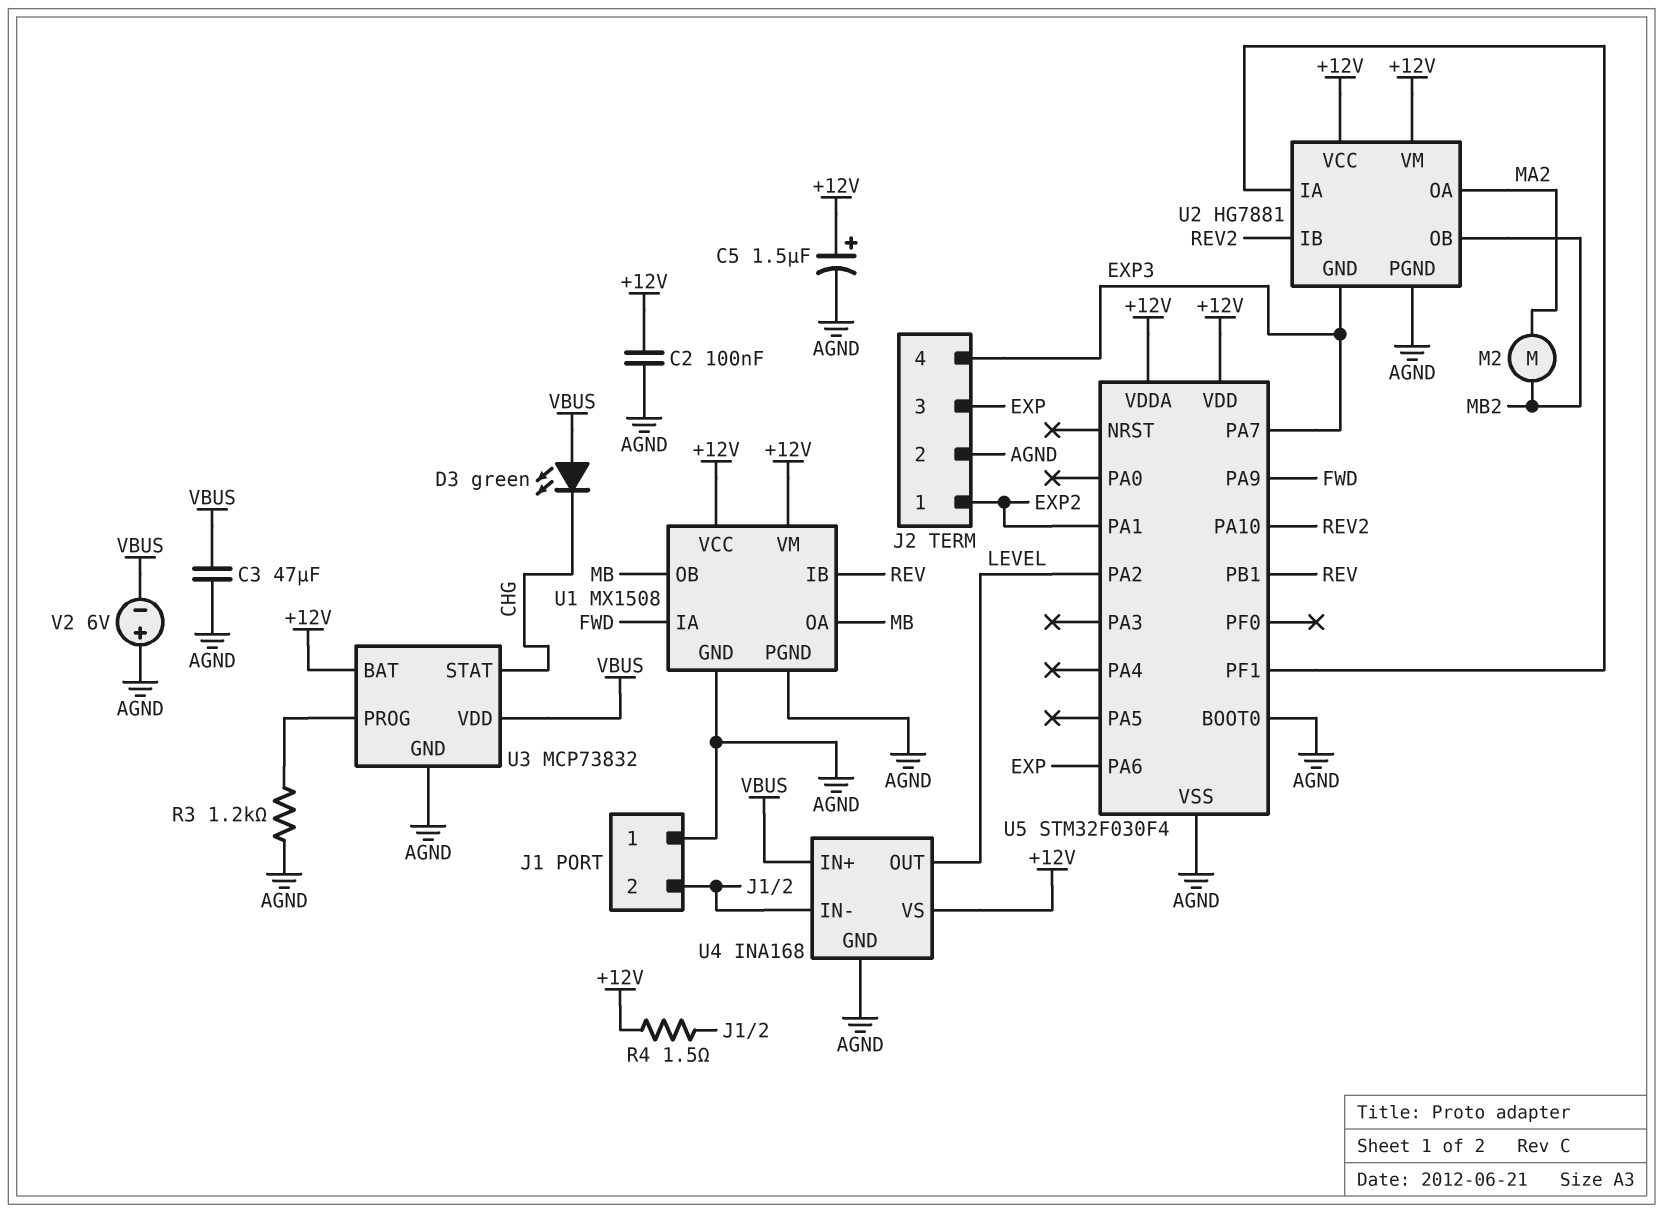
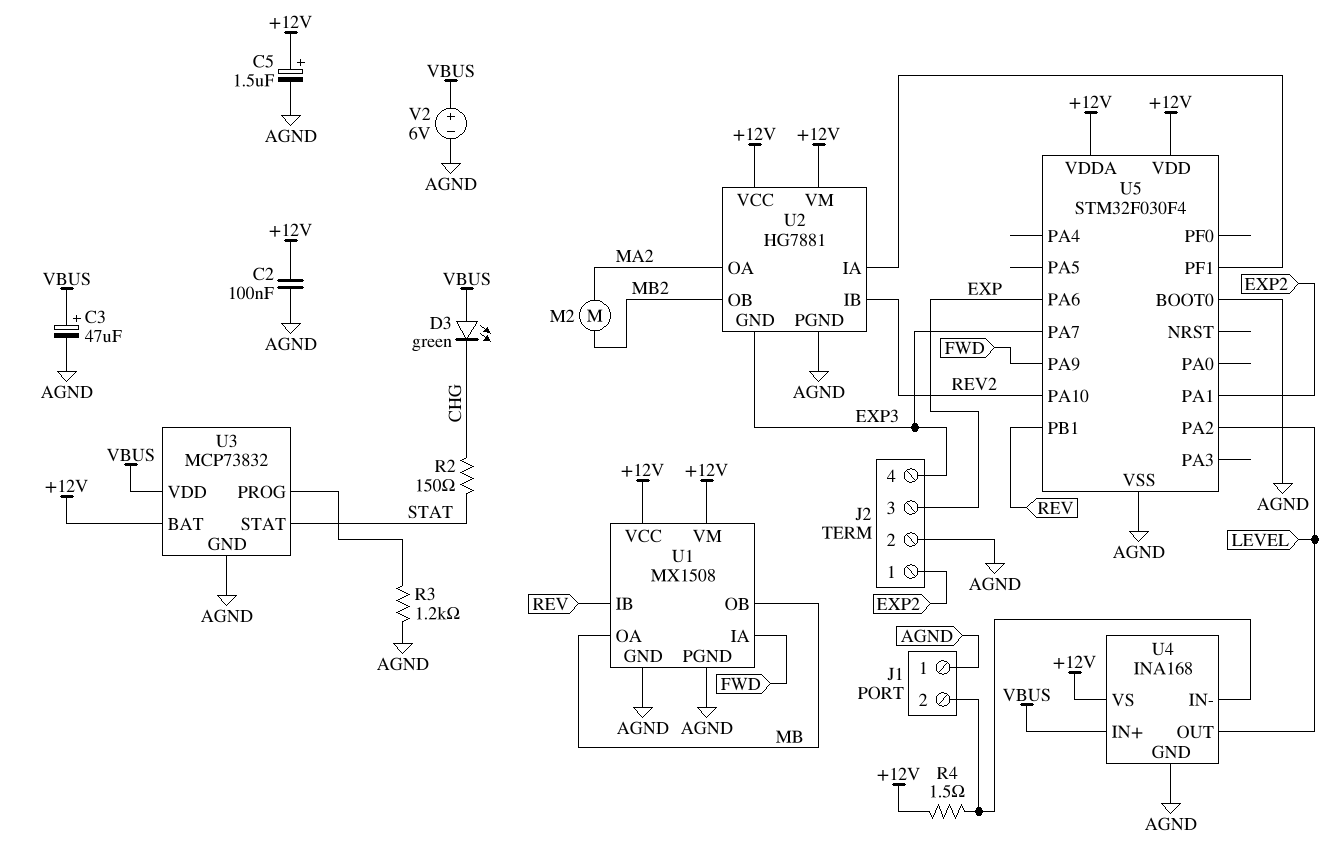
C3: 47uF (AGND, VBUS) -> 47uF (plus VBUS, minus AGND)
R2: none -> 150 (CHG, STAT)
U3 pin STAT: CHG -> STAT
V2: 6V (plus AGND, minus VBUS) -> 6V (plus VBUS, minus AGND)

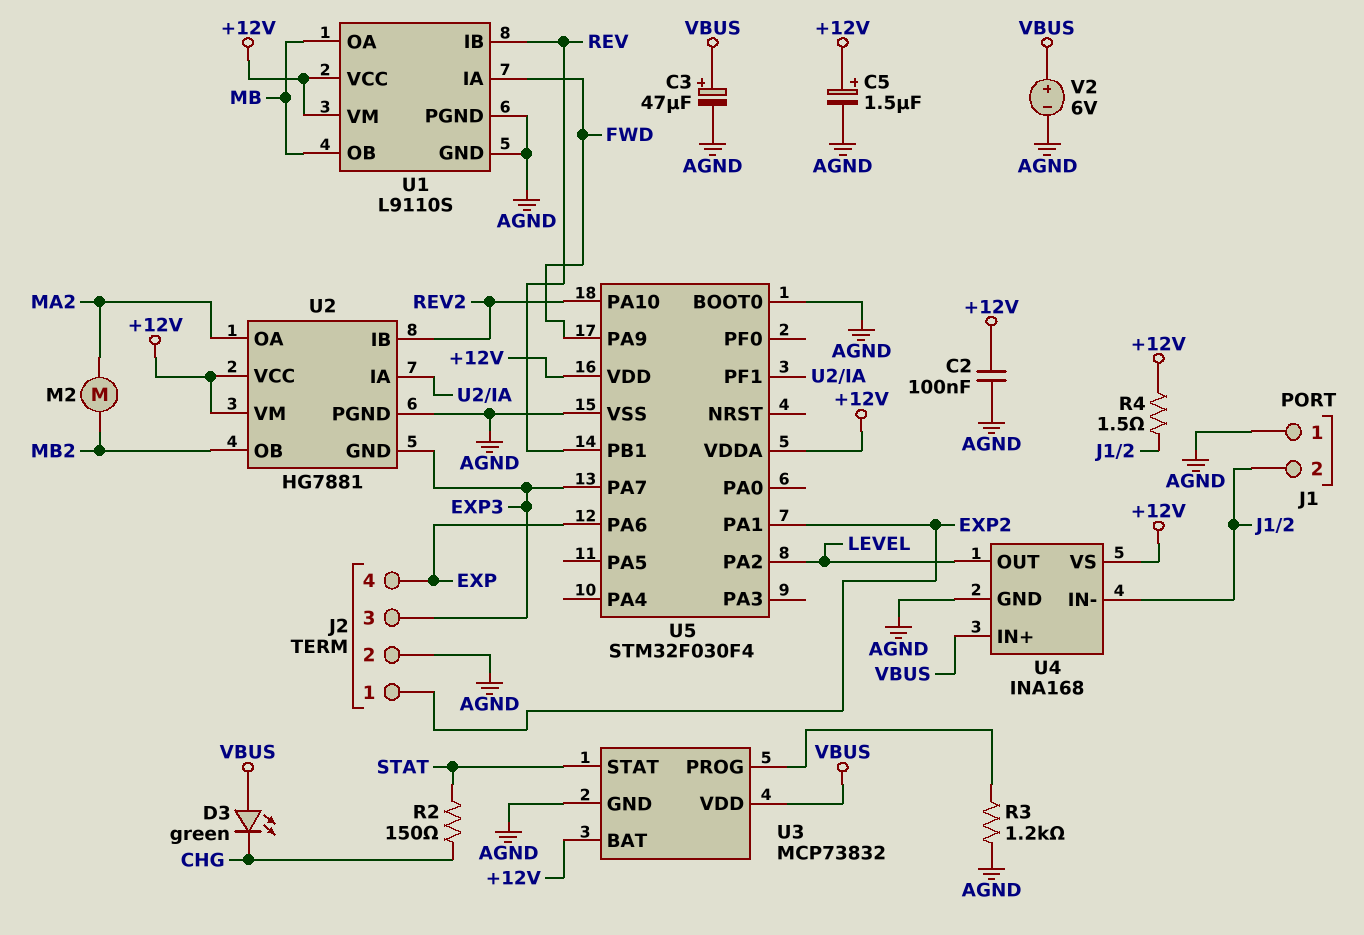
J2 pin 3: EXP -> EXP3
J2 pin 4: EXP3 -> EXP
U1: MX1508 -> L9110S

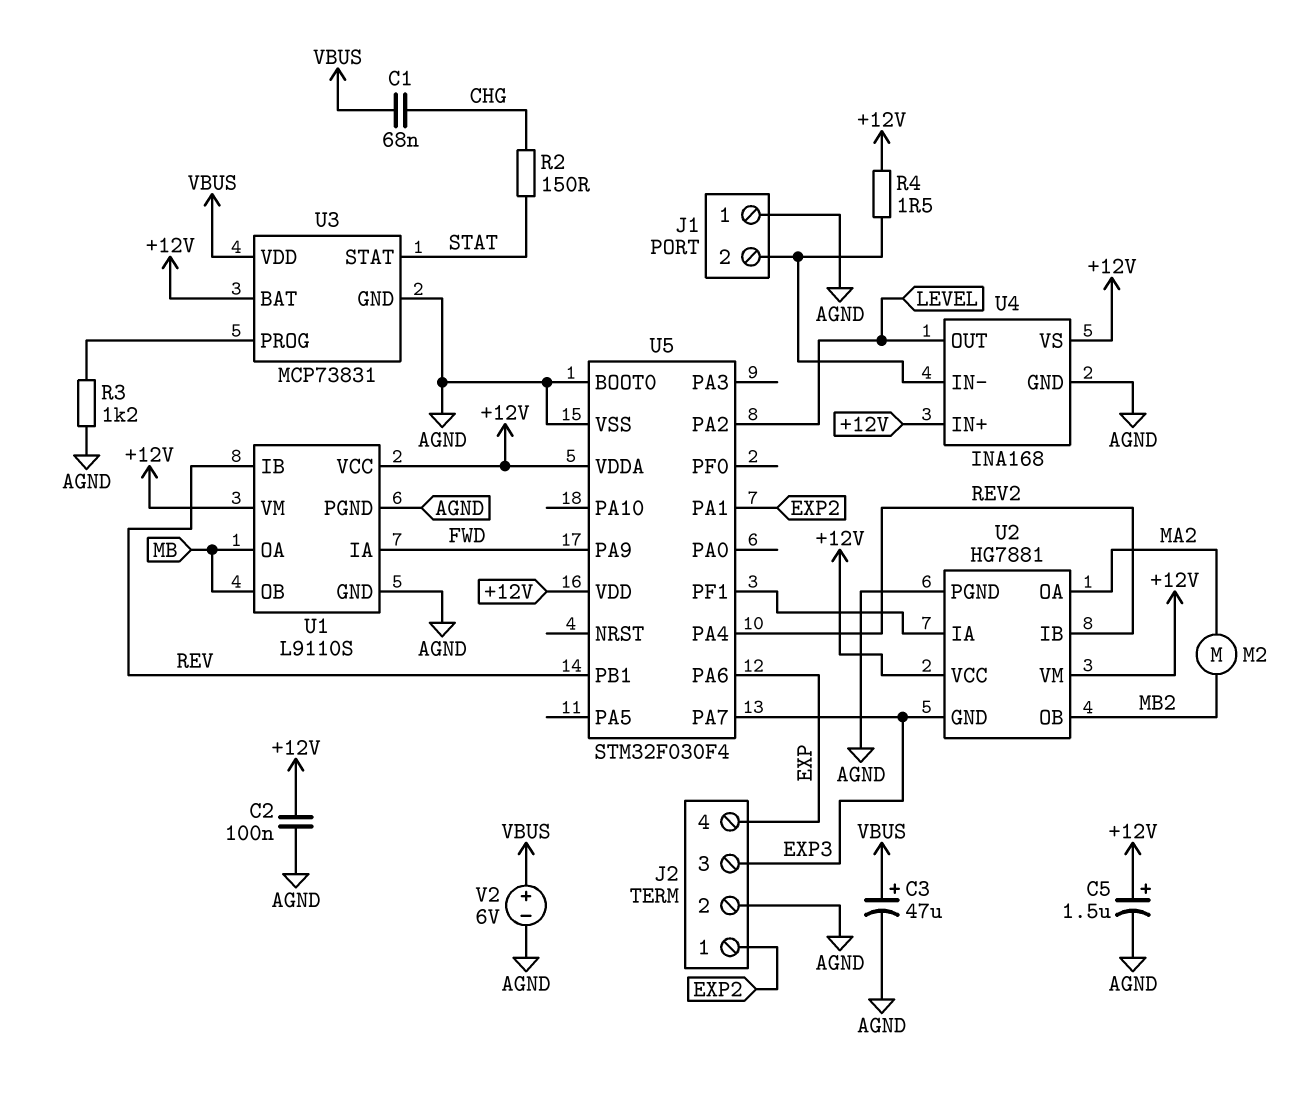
C1: none -> 68nF (CHG, VBUS)
D3: LED green (A VBUS, K CHG) -> none
U3: MCP73832 -> MCP73831
U4 pin IN+: VBUS -> +12V
U5 pin PA4: none -> REV2
U5 pin PA10: REV2 -> none

